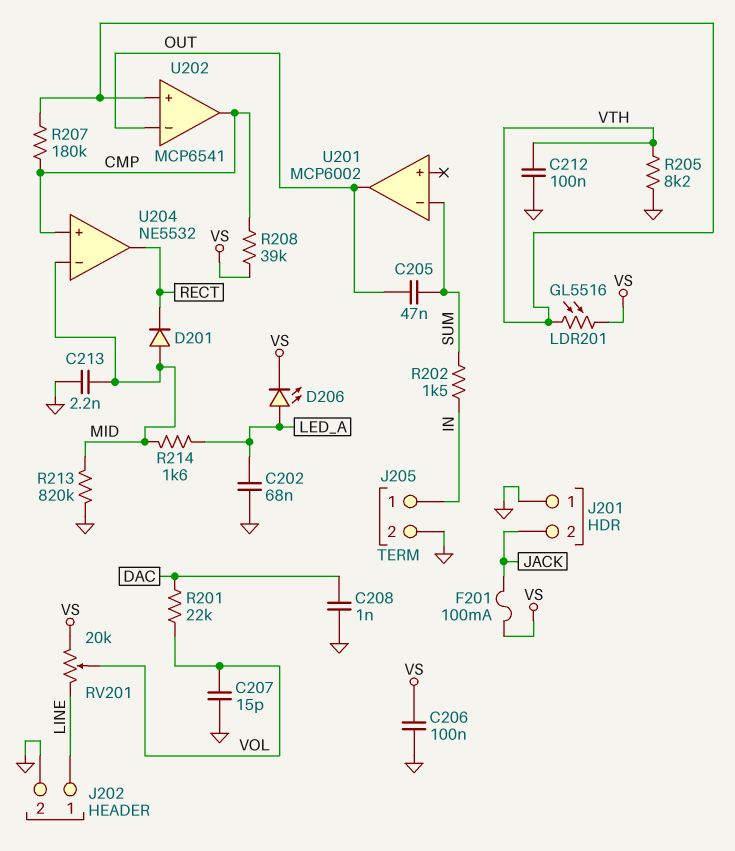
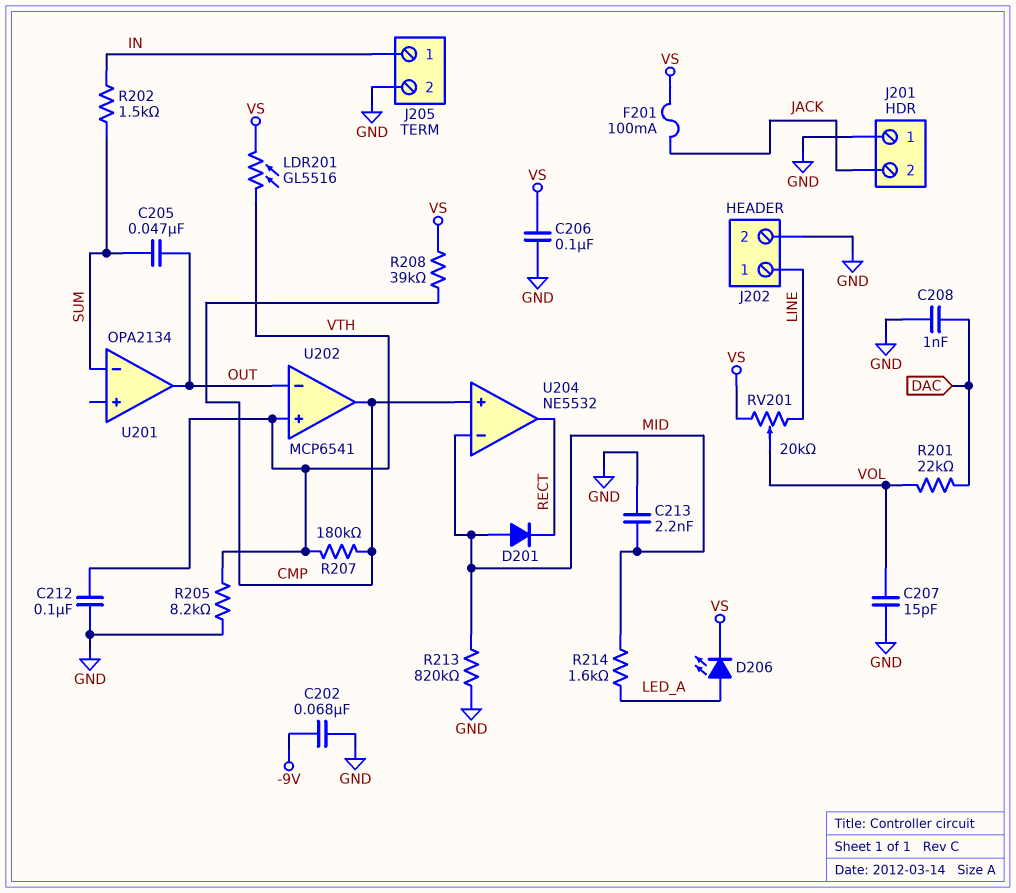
C202: 68nF (GND, LED_A) -> 68nF (-9V, GND)
U201: MCP6002 -> OPA2134

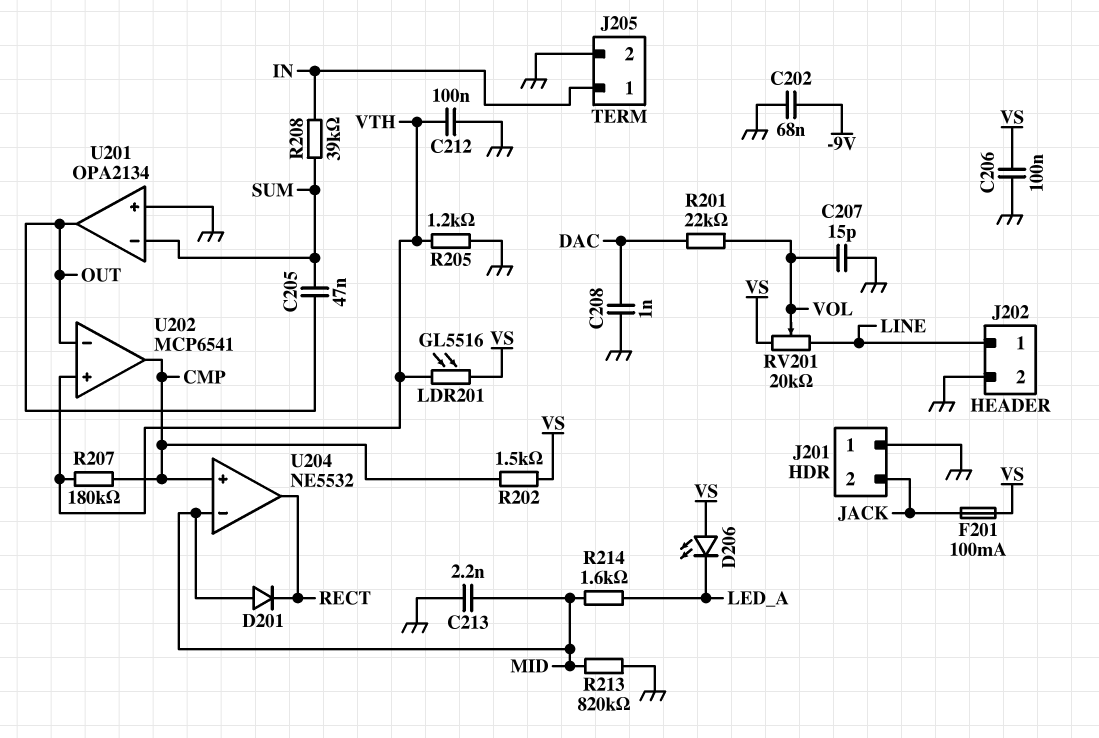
D206: LED (A LED_A, K VS) -> LED (A VS, K LED_A)
R202: 1.5k (IN, SUM) -> 1.5k (CMP, VS)
R205: 8.2k (GND, VTH) -> 1.2k (GND, VTH)
R208: 39k (CMP, VS) -> 39k (IN, SUM)
U201 pin in+: none -> GND

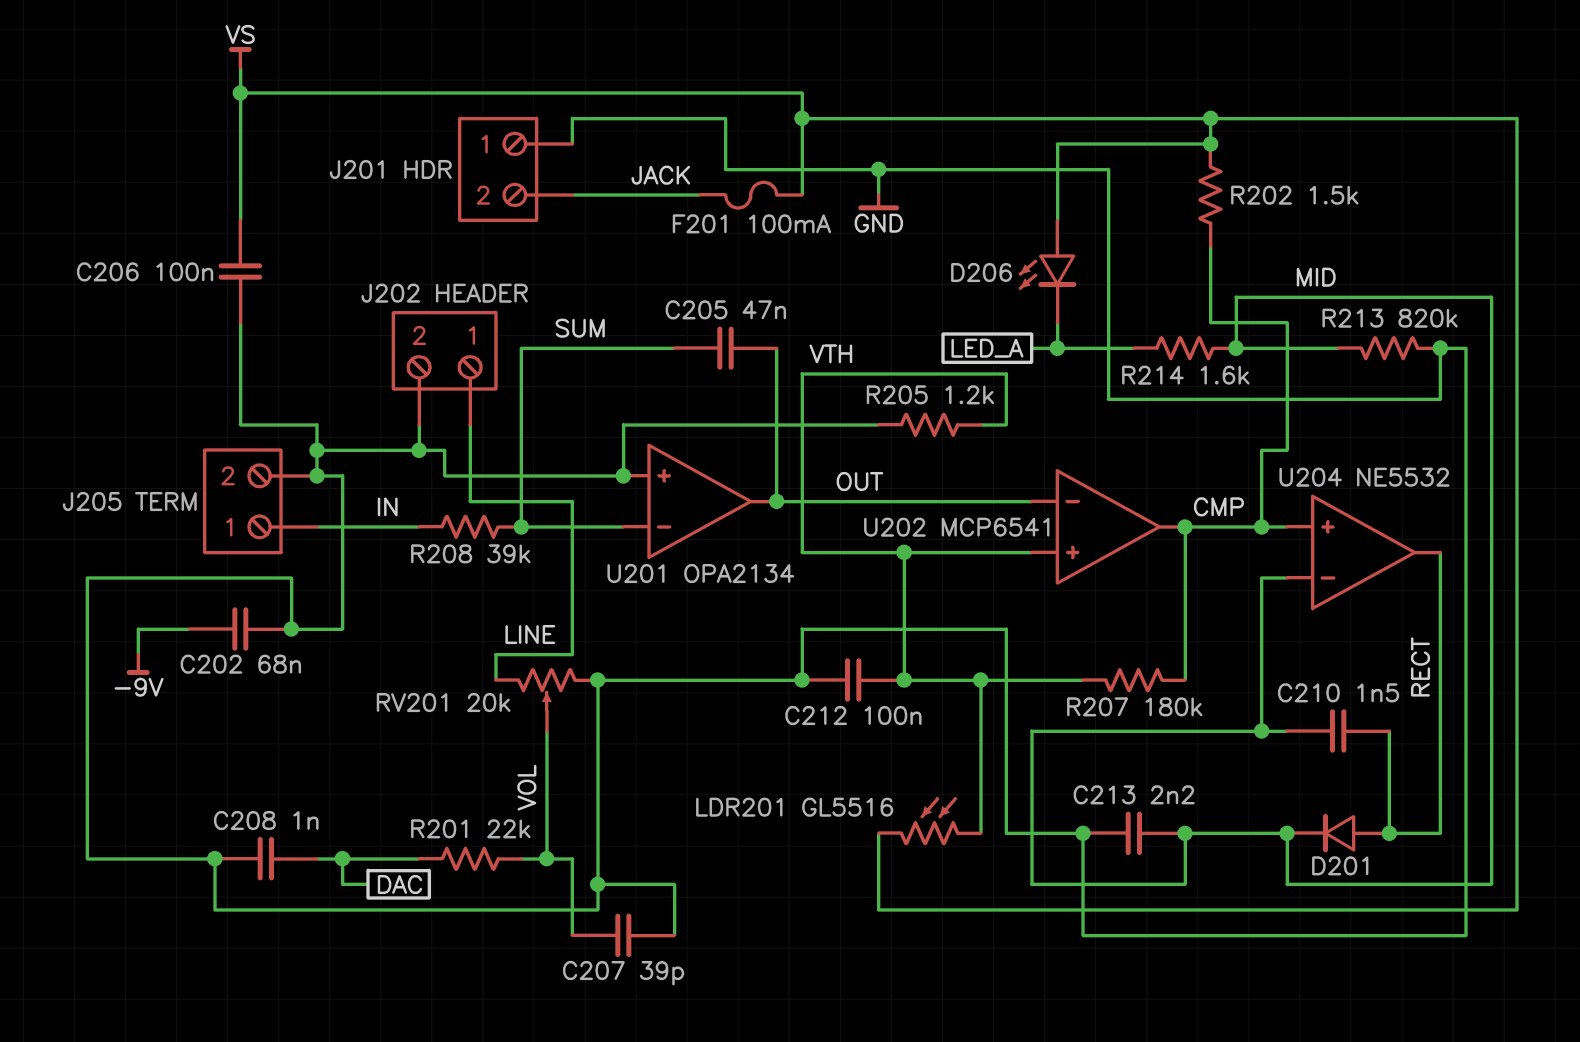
C207: 15pF (GND, VOL) -> 39pF (GND, VOL)
C210: none -> 1.5nF (MID, RECT)
D201: diode (A MID, K RECT) -> diode (A RECT, K MID)
RV201: 20k (LINE, VS, wiper VOL) -> 20k (GND, LINE, wiper VOL)

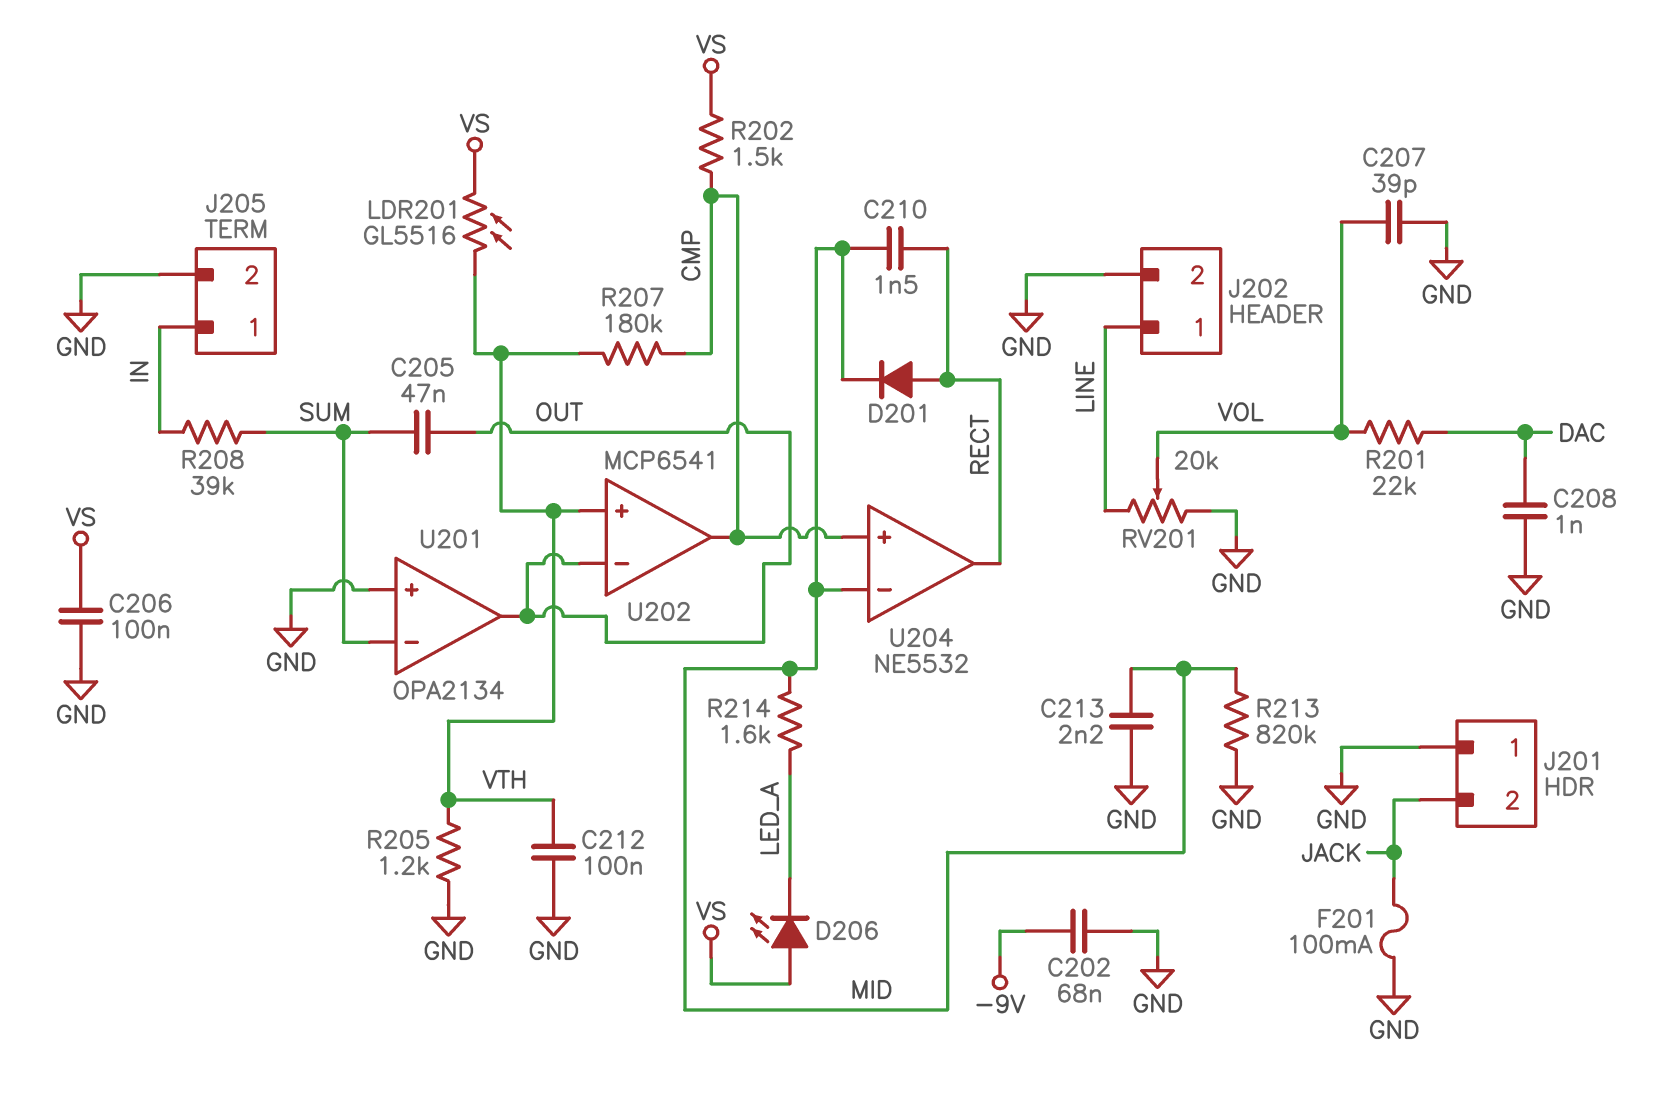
F201: 100mA (JACK, VS) -> 100mA (GND, JACK)

